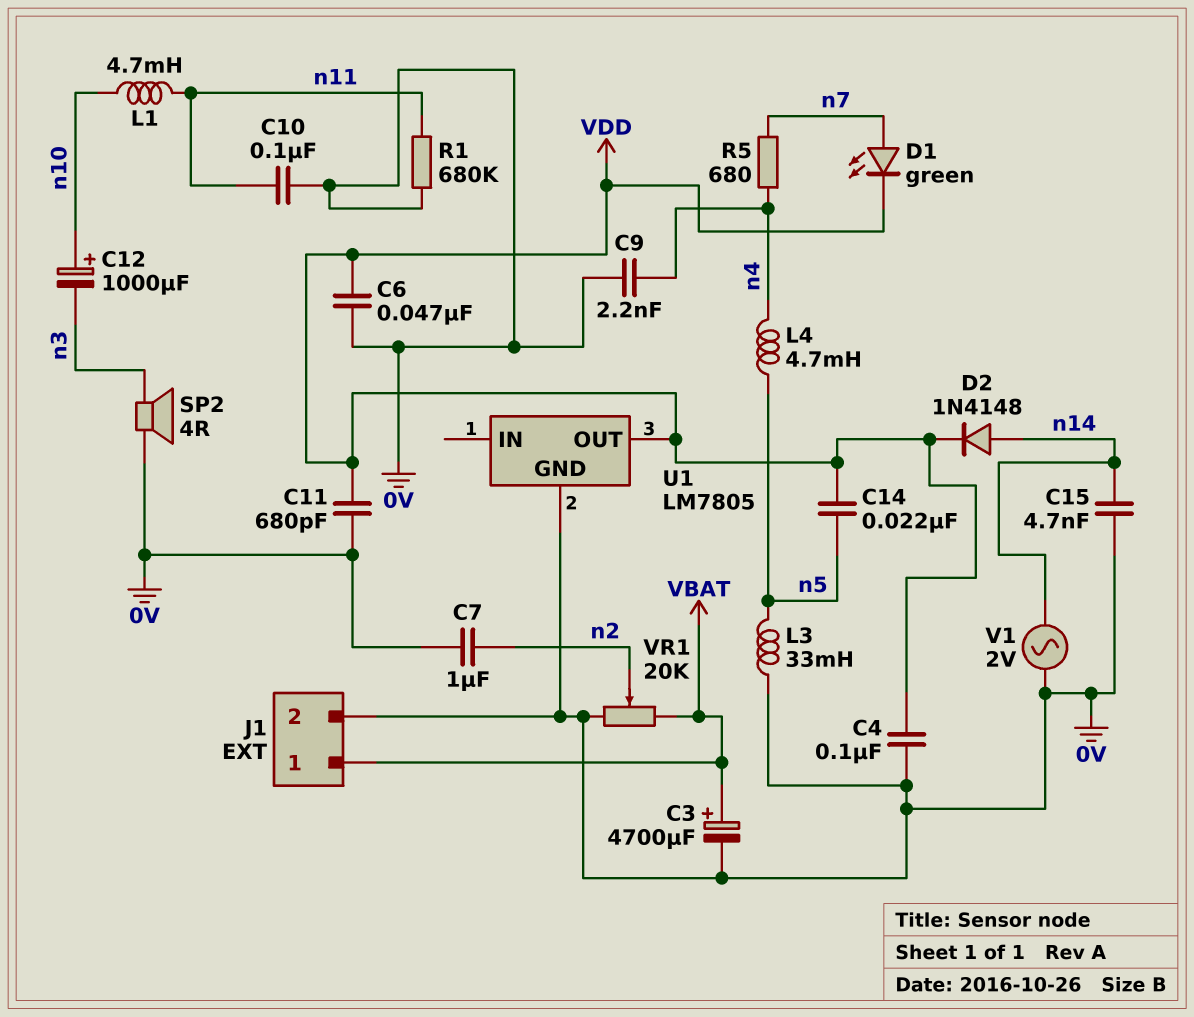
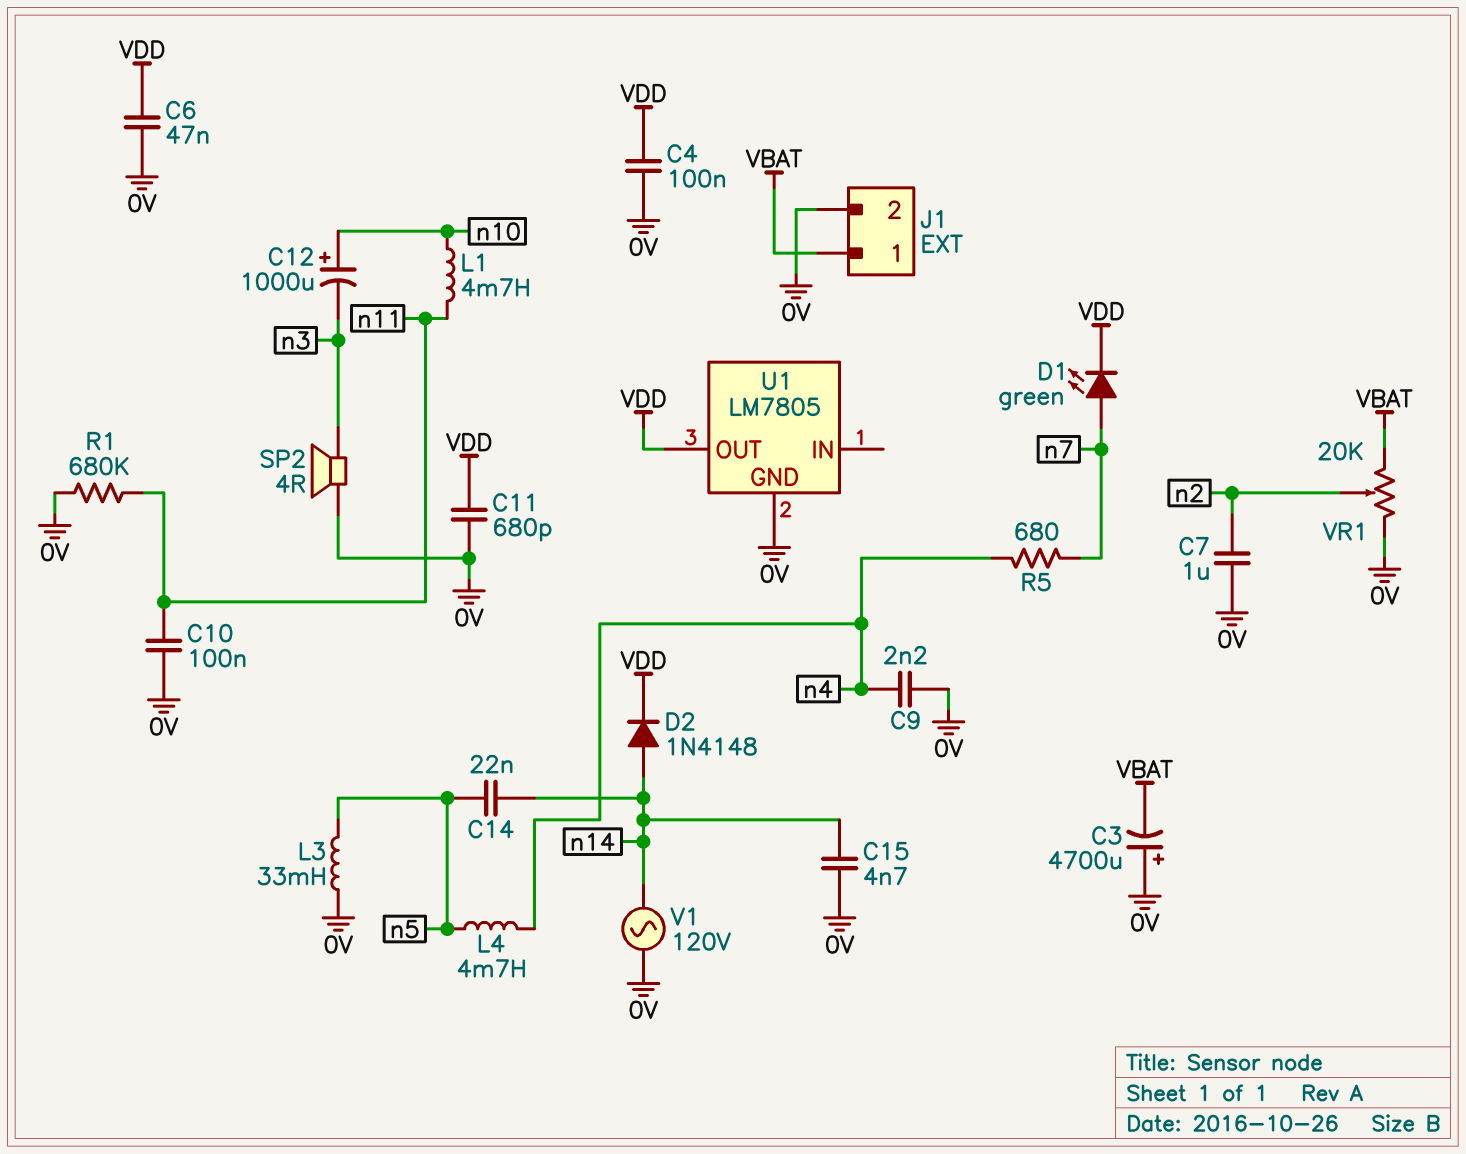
C3: 4700uF (plus VBAT, minus 0V) -> 4700uF (plus 0V, minus VBAT)
C14: 22nF (VDD, n5) -> 22nF (n5, n14)
V1: AC 2V (0V, n14) -> AC 120V (0V, n14)

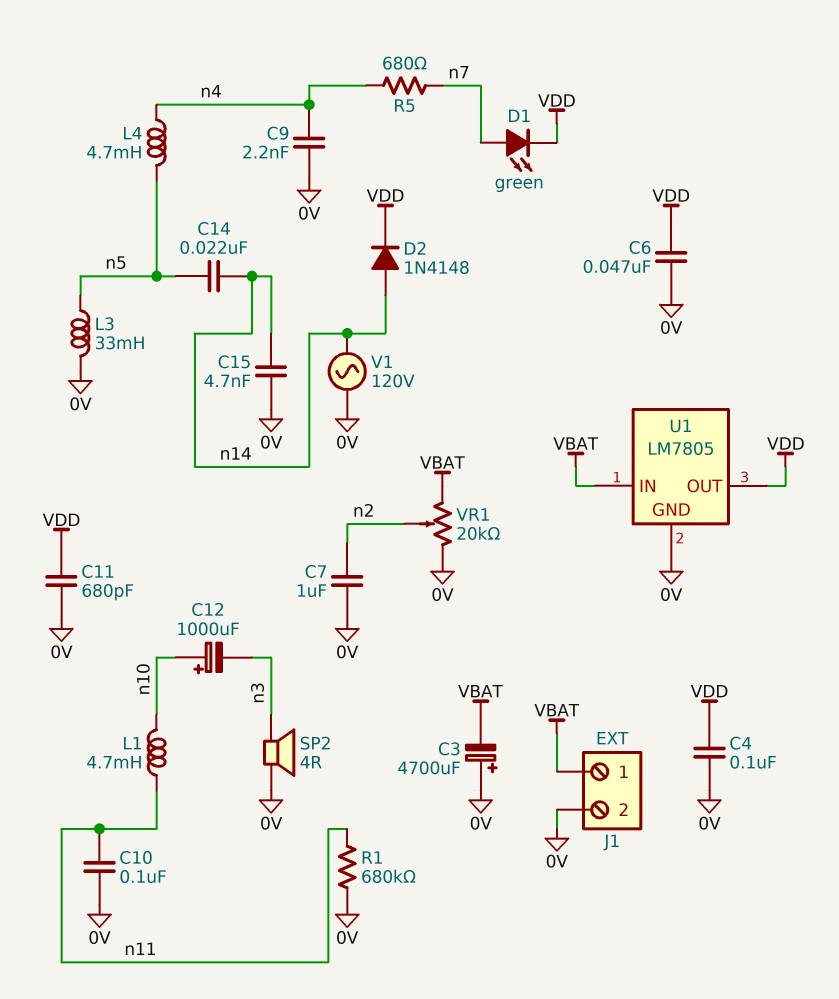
U1 pin IN: none -> VBAT

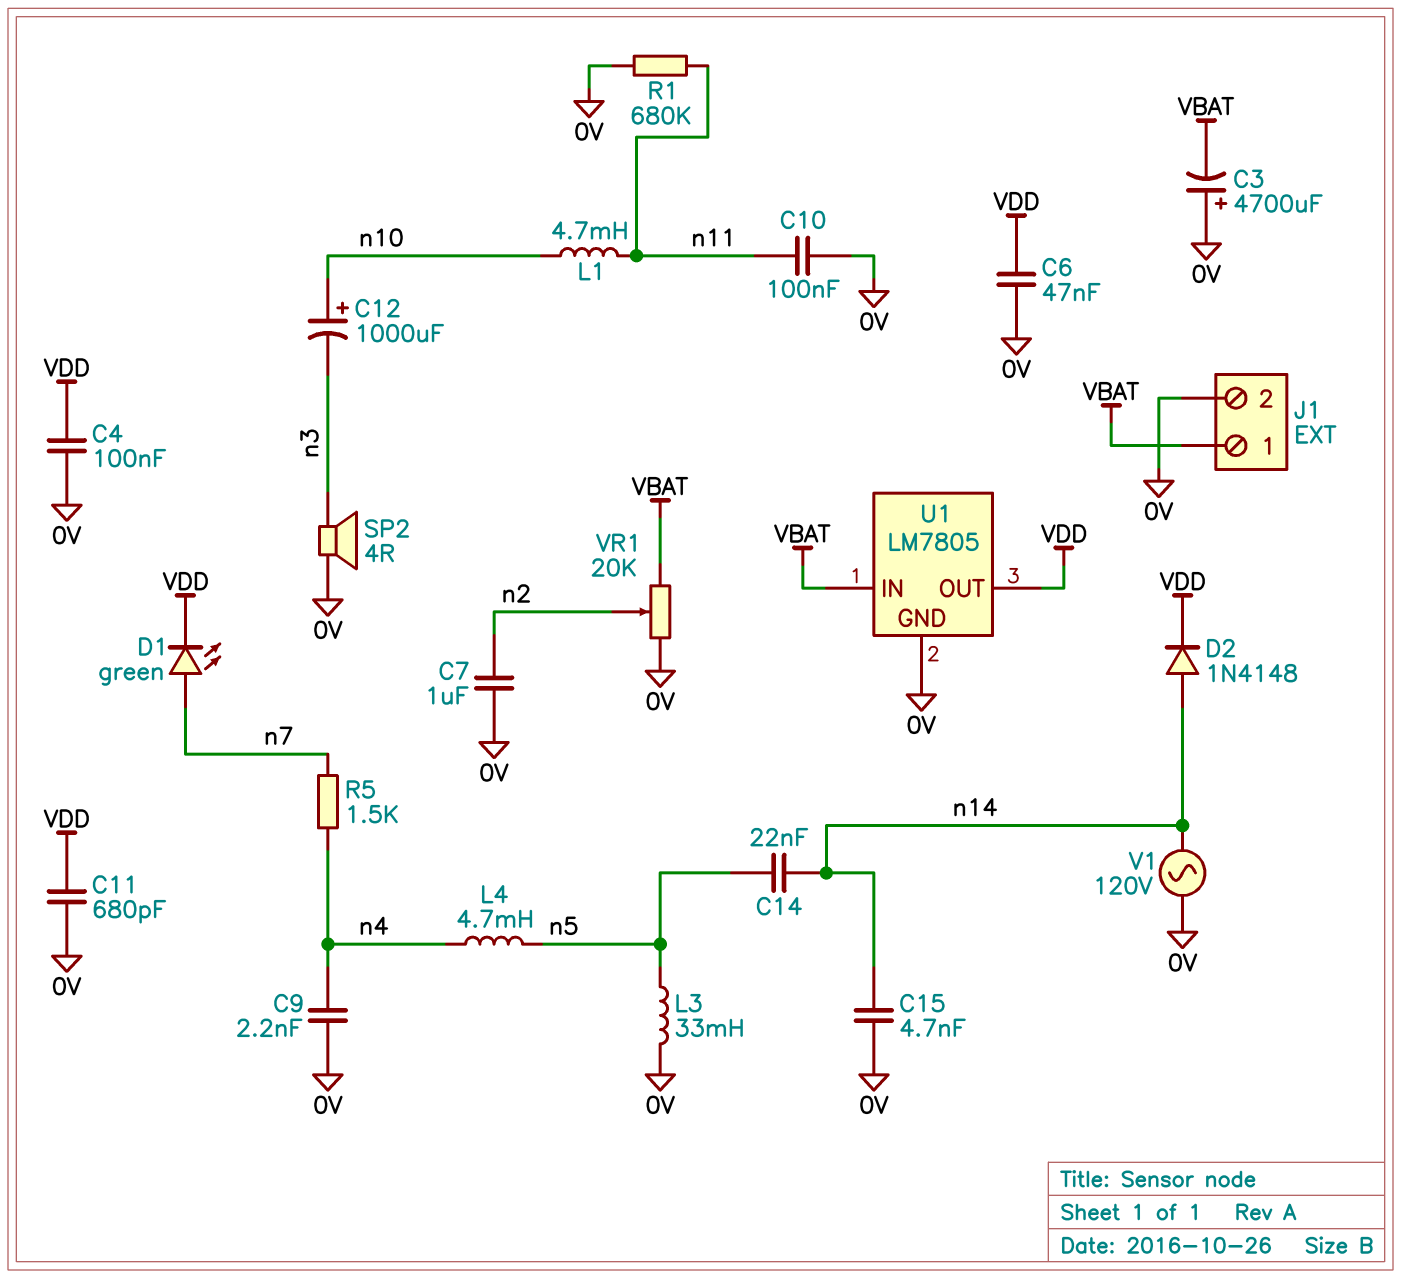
R5: 680 (n4, n7) -> 1.5k (n4, n7)

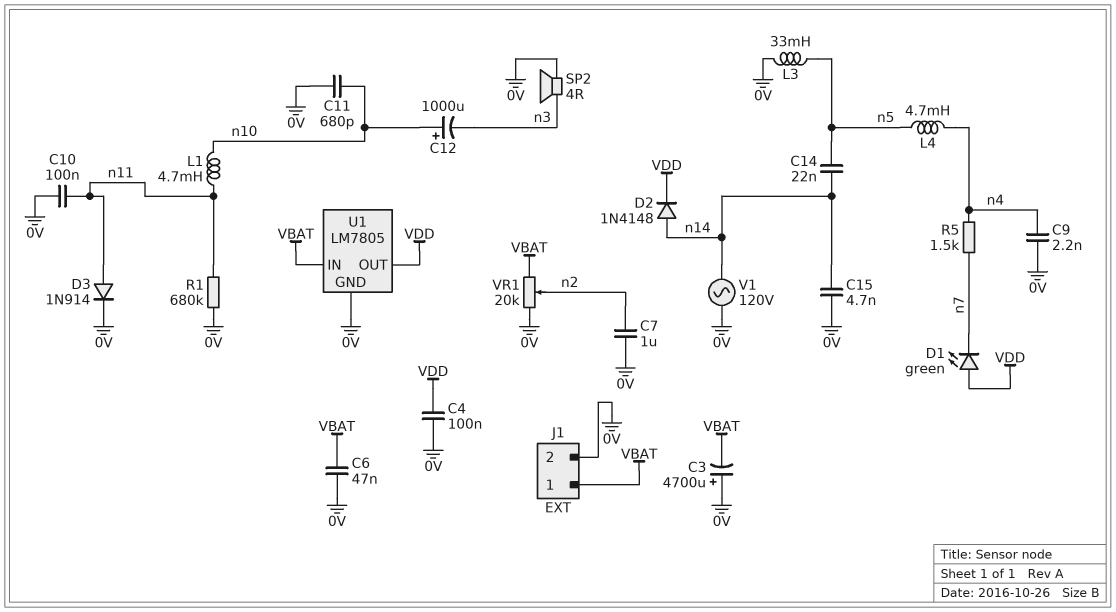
C6: 47nF (0V, VDD) -> 47nF (0V, VBAT)
C11: 680pF (0V, VDD) -> 680pF (0V, n10)
D1: LED green (A n7, K VDD) -> LED green (A VDD, K n7)
D3: none -> diode 1N914 (A n11, K 0V)

